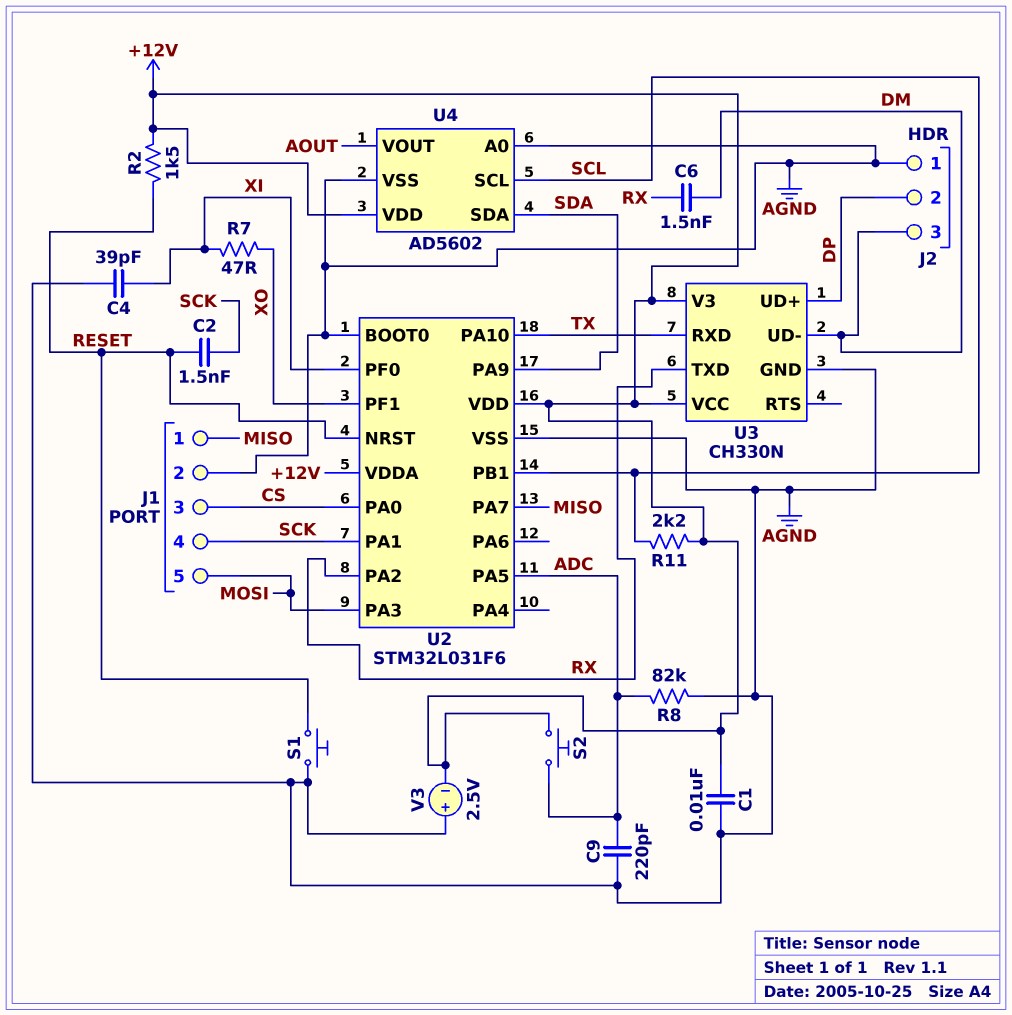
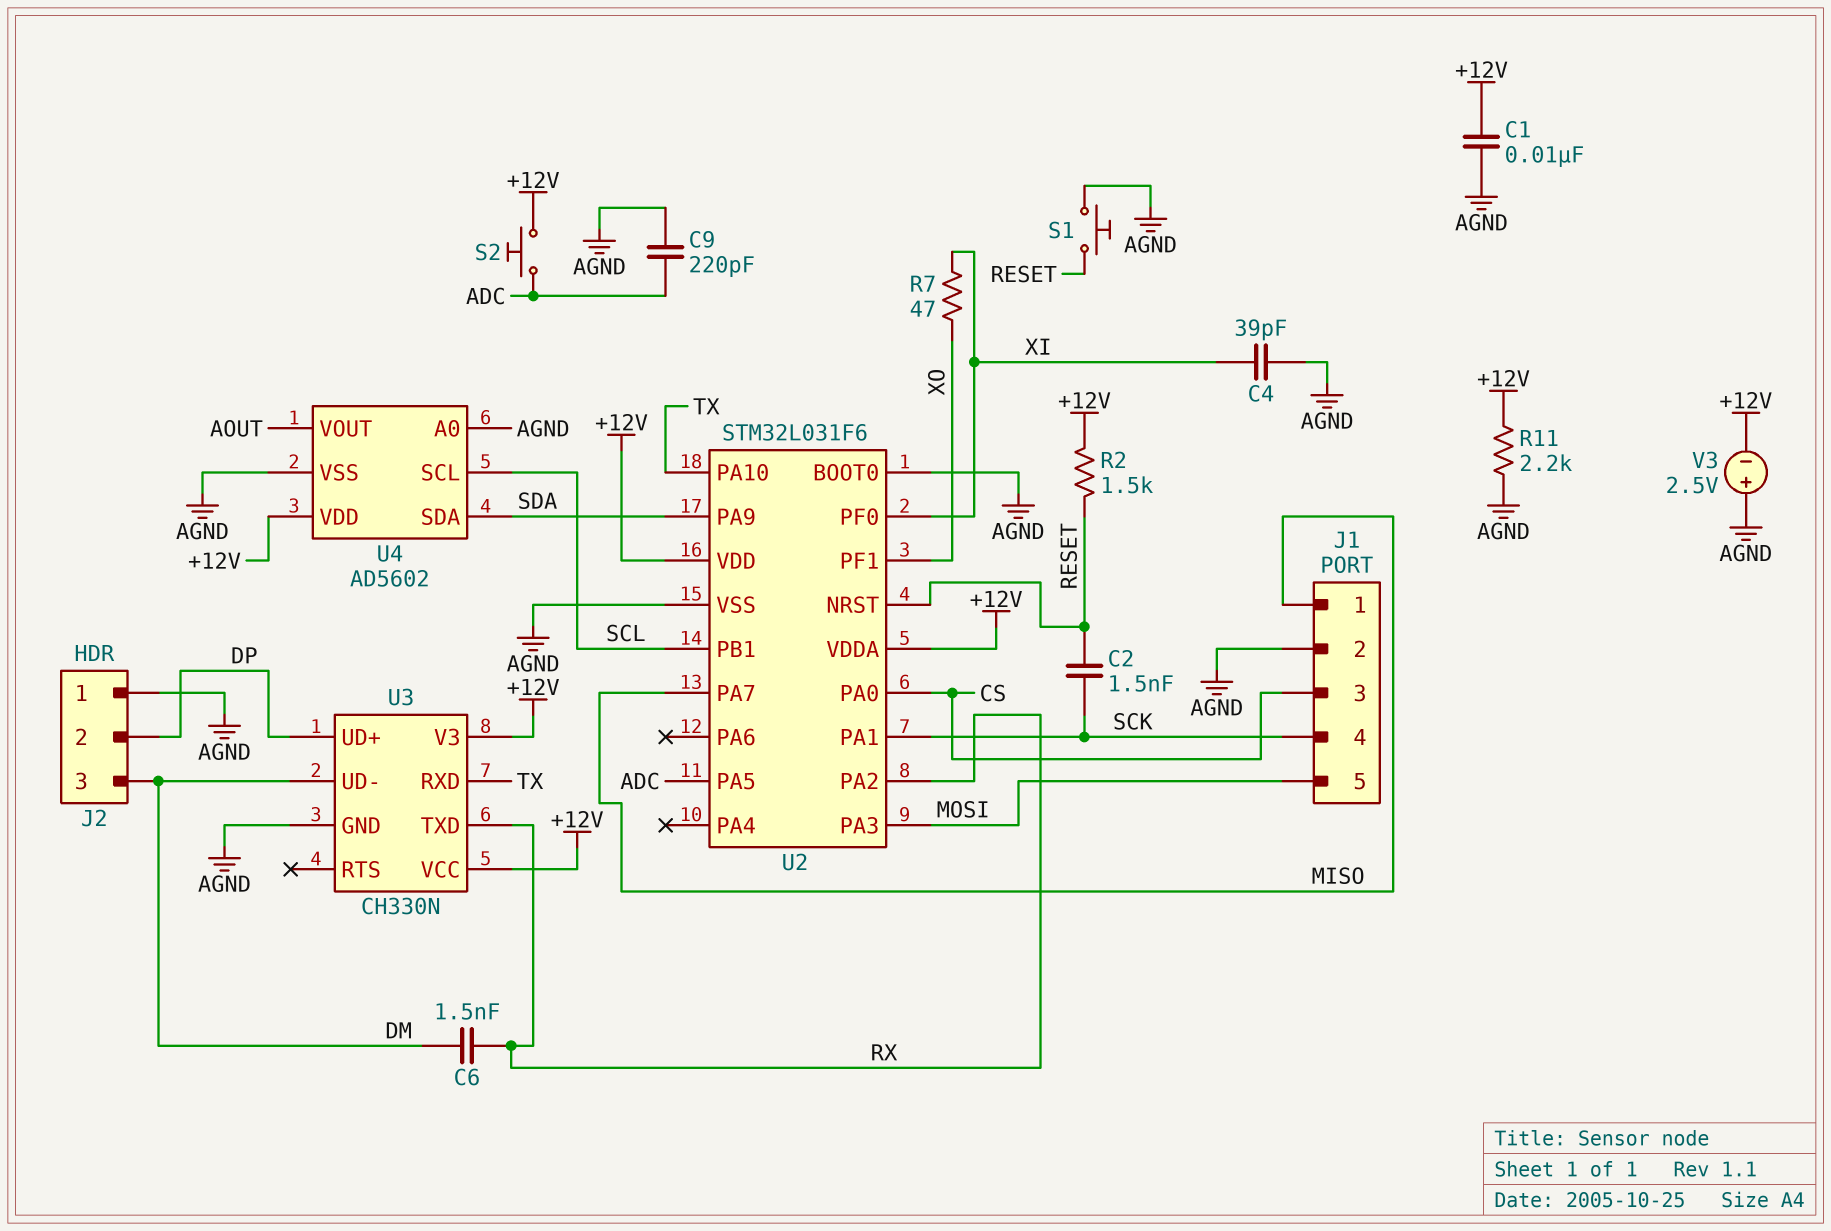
R8: 82k (ADC, AGND) -> none
R11: 2.2k (+12V, SCL) -> 2.2k (+12V, AGND)

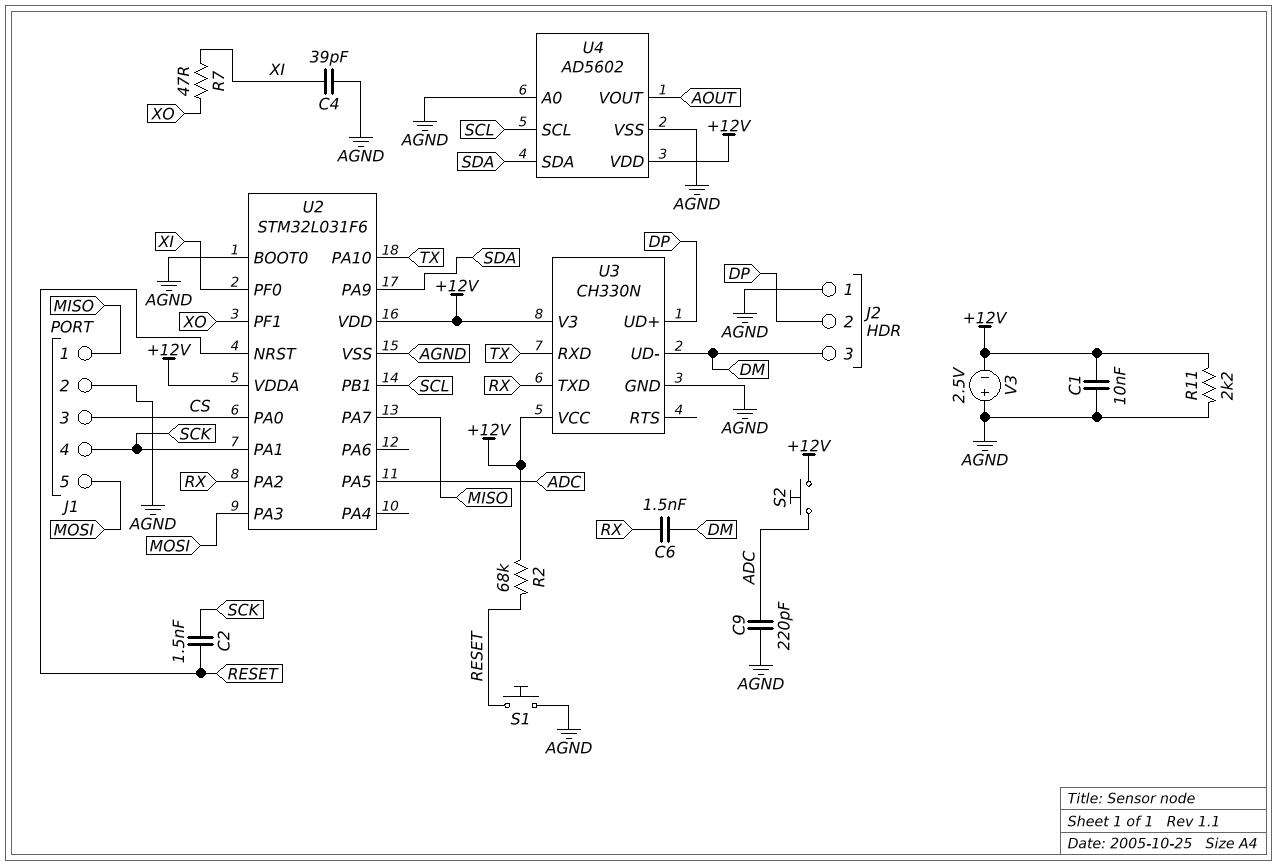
R2: 1.5k (+12V, RESET) -> 68k (+12V, RESET)

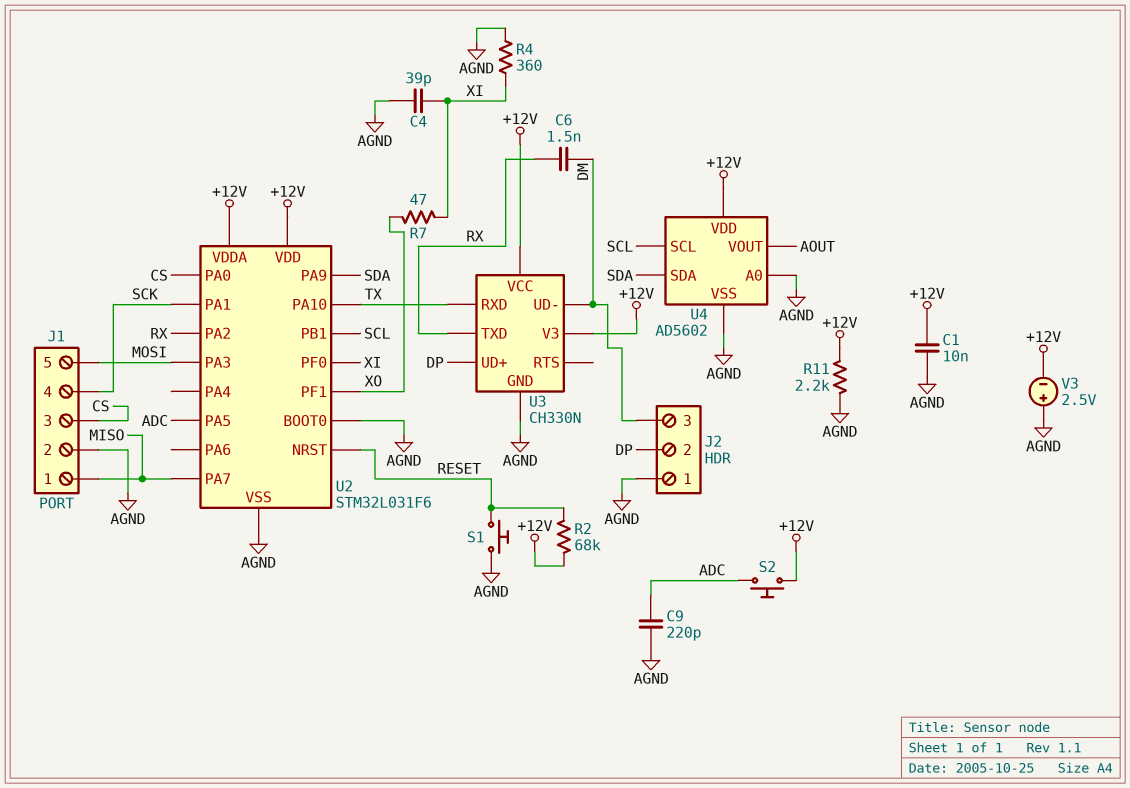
C2: 1.5nF (RESET, SCK) -> none
R4: none -> 360 (AGND, XI)

